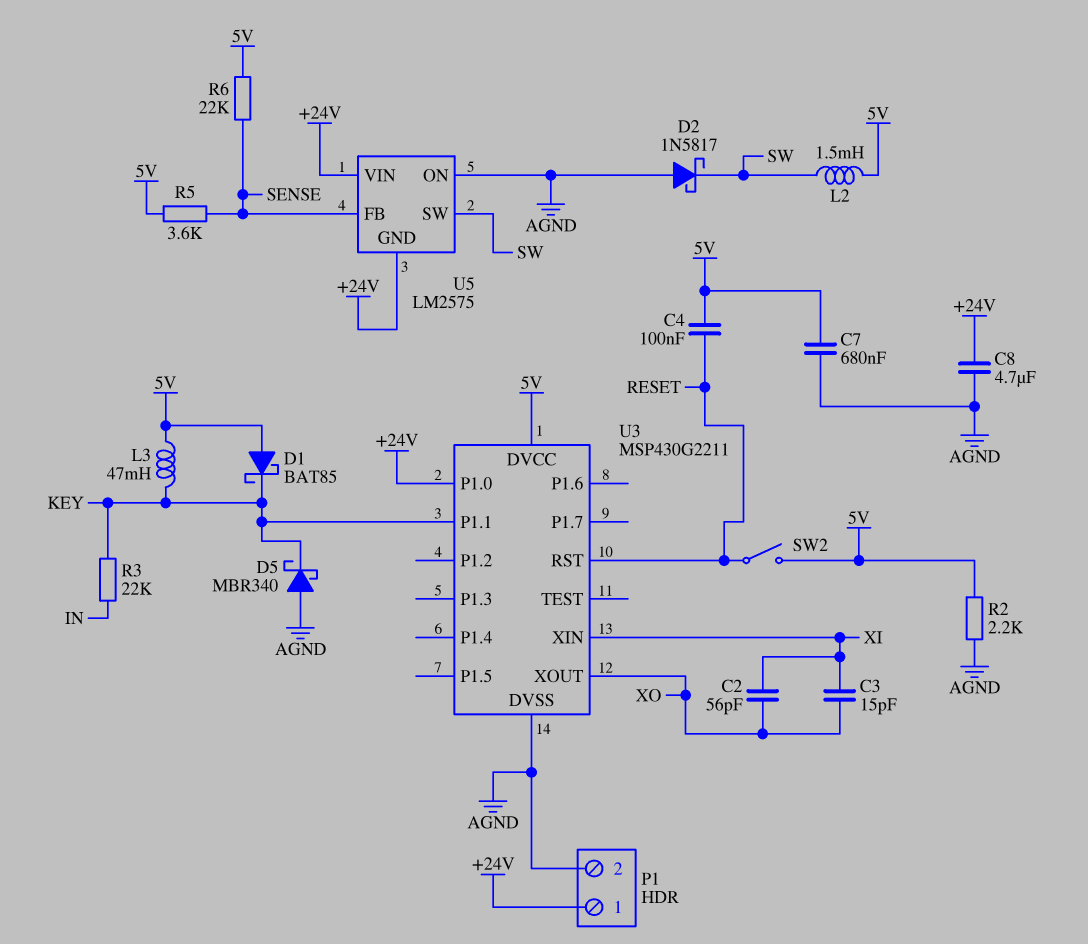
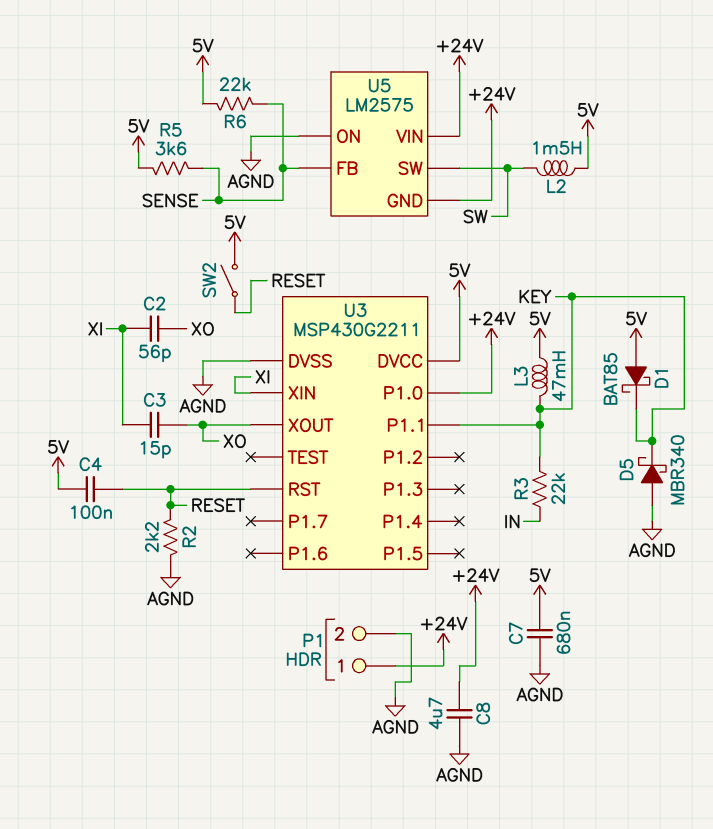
D2: schottky 1N5817 (A AGND, K SW) -> none
R2: 2.2k (5V, AGND) -> 2.2k (AGND, RESET)

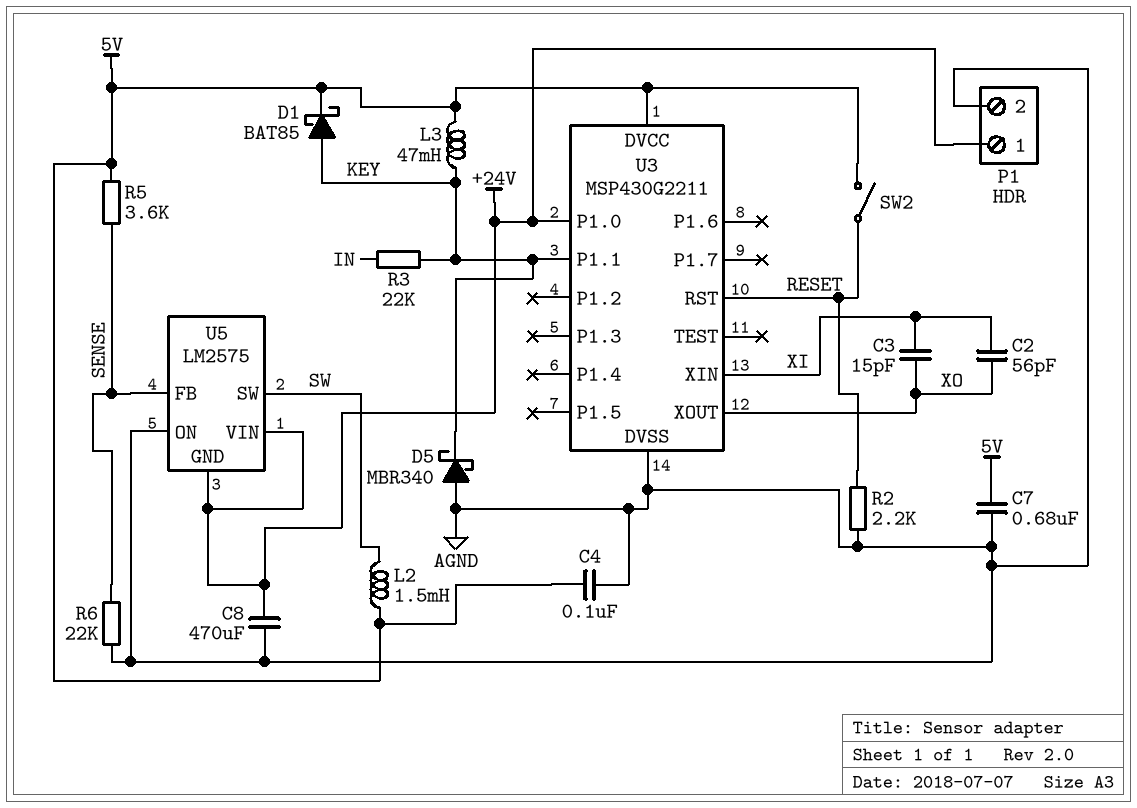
C4: 100nF (5V, RESET) -> 100nF (5V, AGND)
C8: 4.7uF (+24V, AGND) -> 470uF (+24V, AGND)
D1: schottky BAT85 (A 5V, K KEY) -> schottky BAT85 (A KEY, K 5V)
R6: 22k (5V, SENSE) -> 22k (AGND, SENSE)

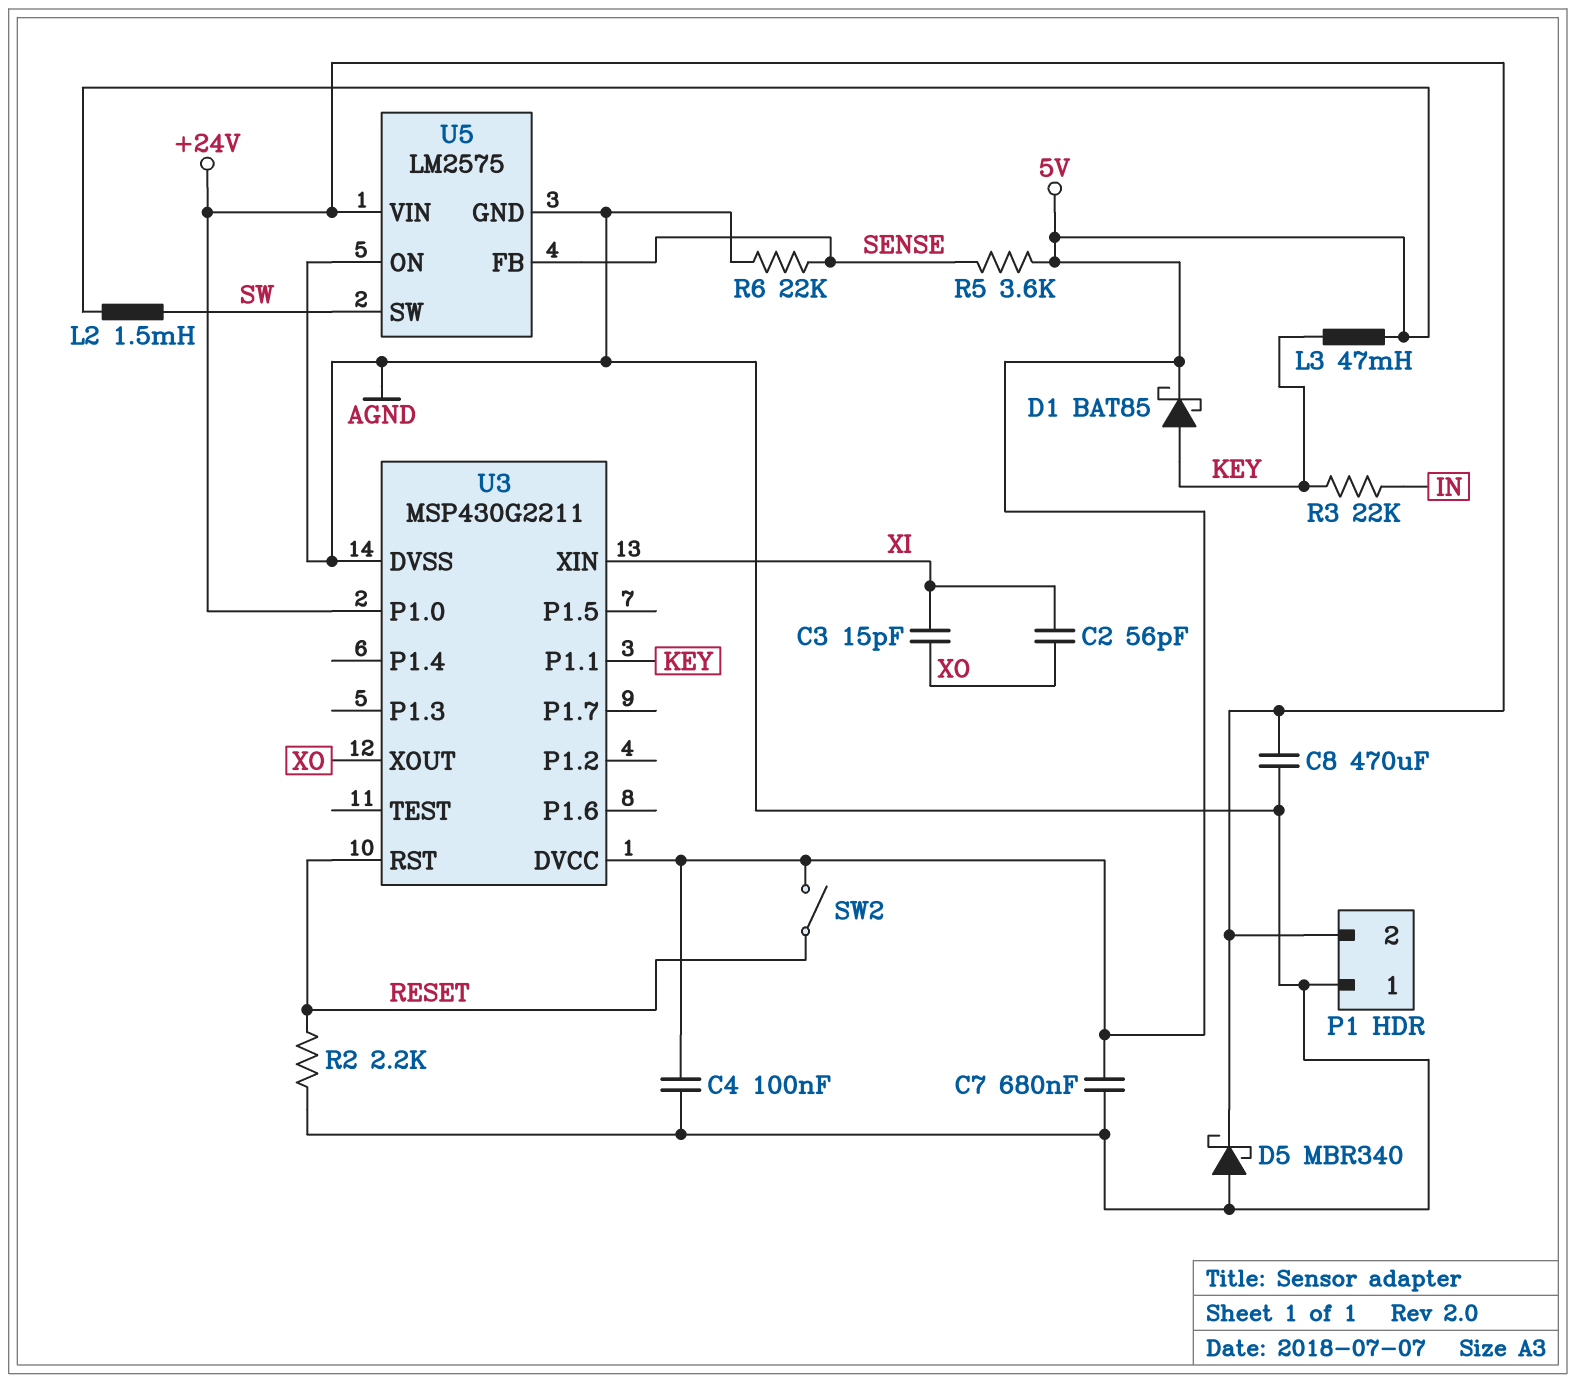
D5: schottky MBR340 (A AGND, K KEY) -> schottky MBR340 (A AGND, K +24V)
P1 pin 1: +24V -> AGND
P1 pin 2: AGND -> +24V
U5 pin GND: +24V -> AGND

